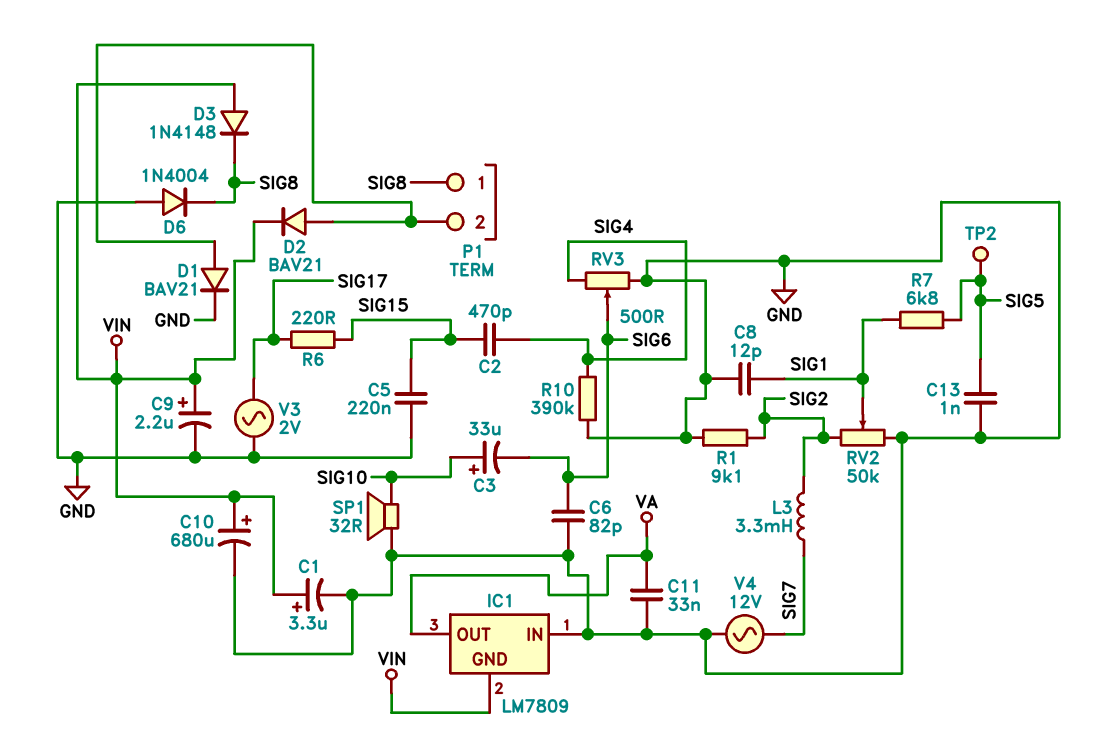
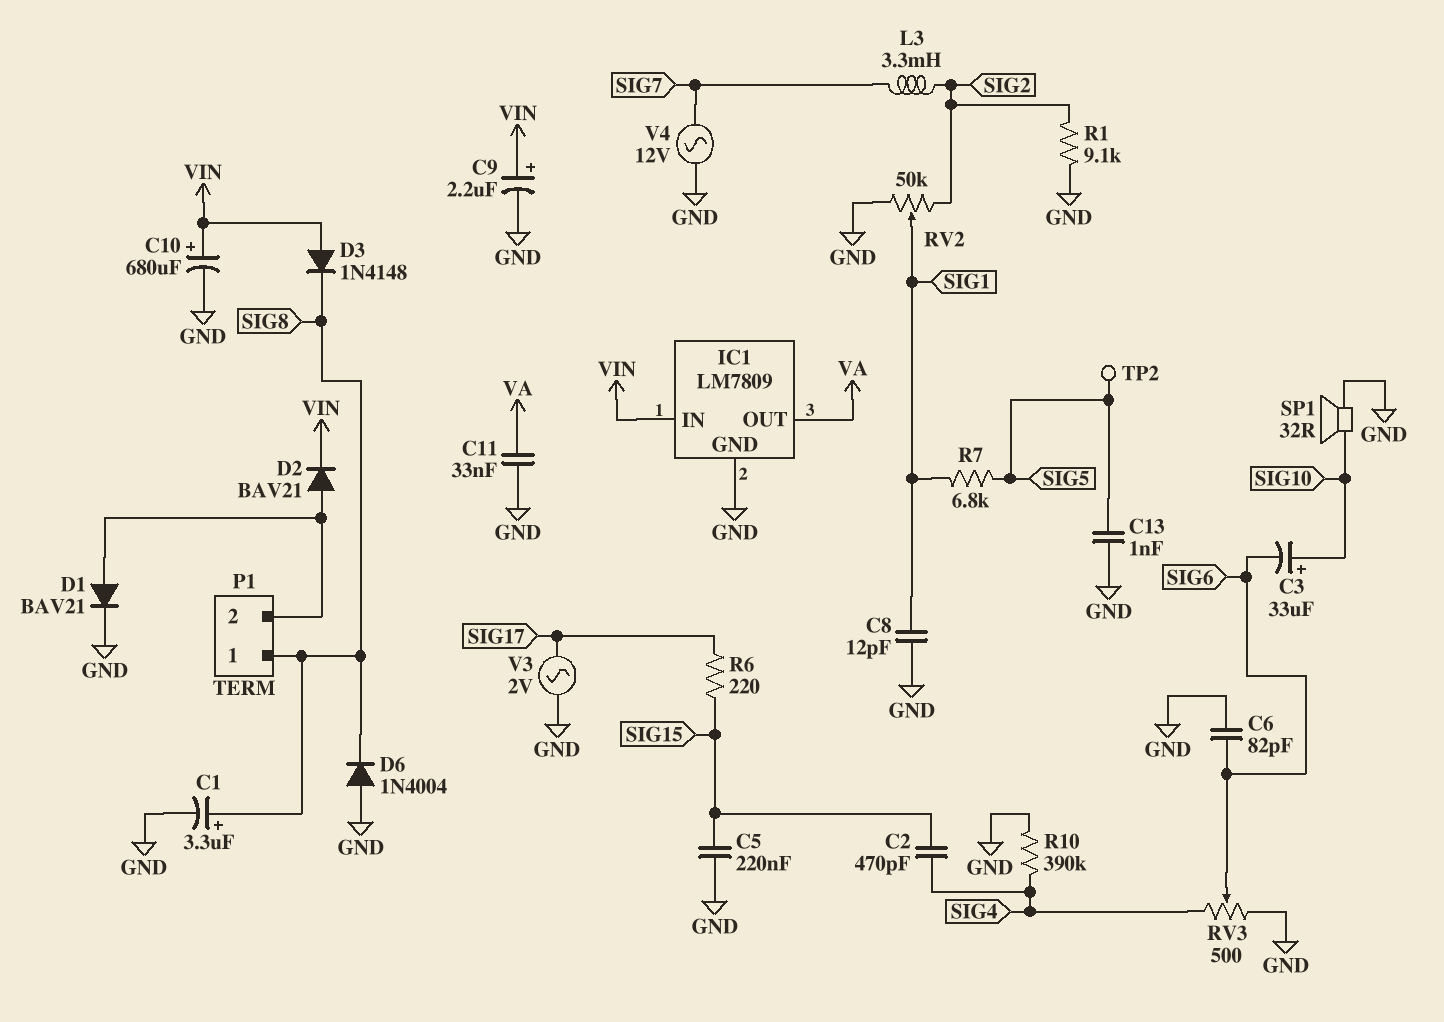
C1: 3.3uF (plus VIN, minus GND) -> 3.3uF (plus SIG8, minus GND)
IC1 pin GND: VIN -> GND
IC1 pin IN: GND -> VIN

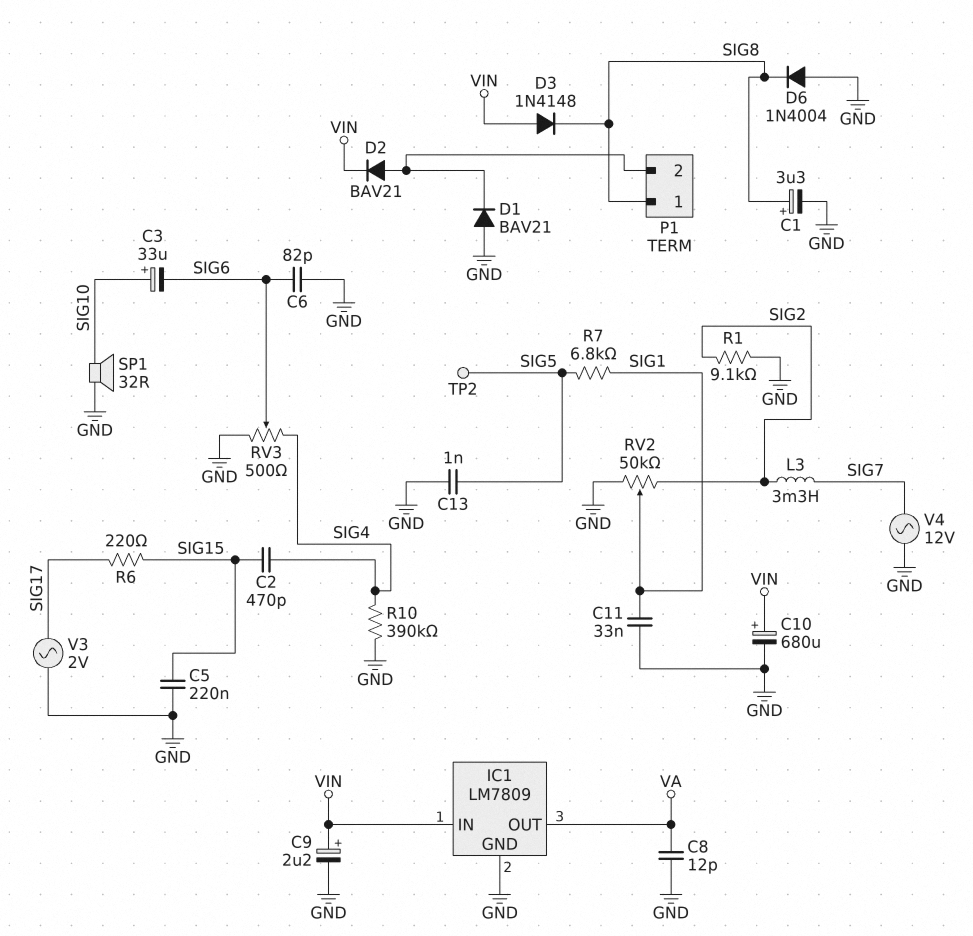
C8: 12pF (GND, SIG1) -> 12pF (GND, VA)
C11: 33nF (GND, VA) -> 33nF (GND, SIG1)
D1: diode BAV21 (A P1/2, K GND) -> diode BAV21 (A GND, K P1/2)

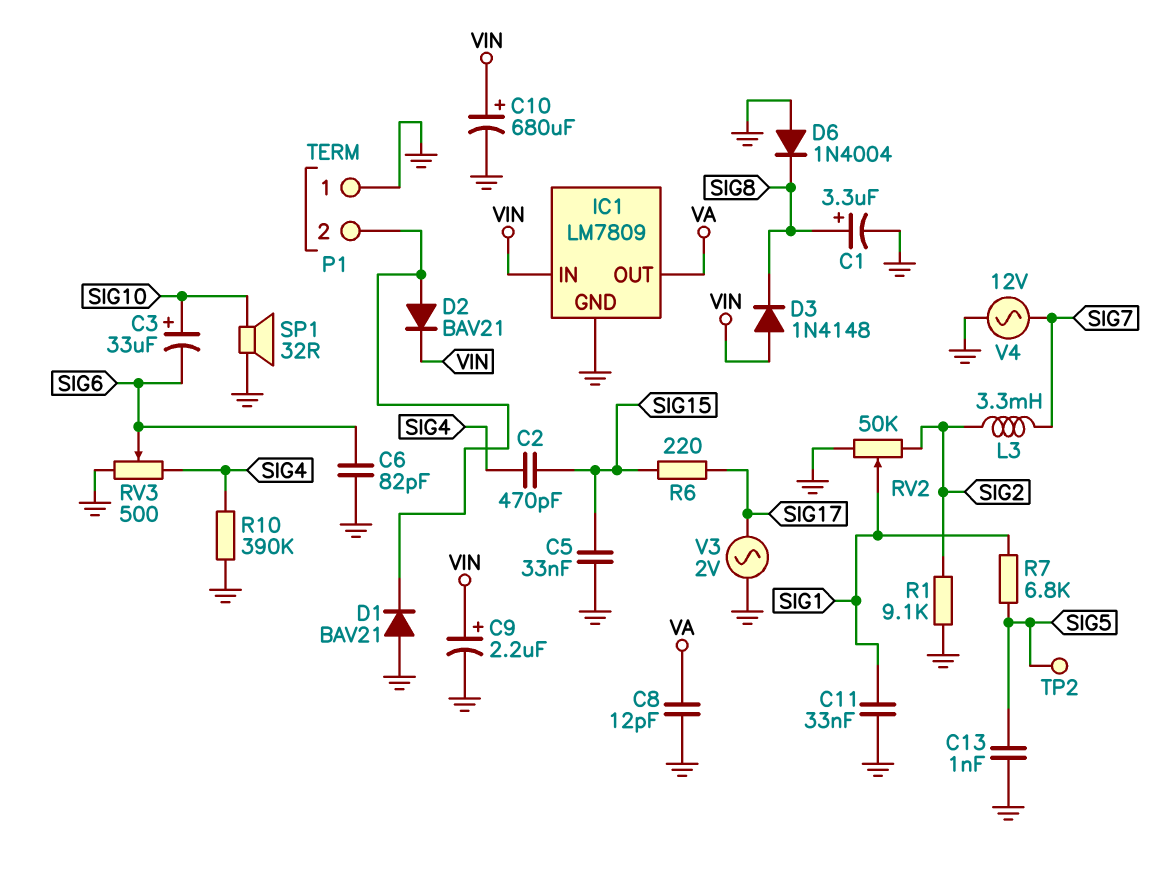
C5: 220nF (GND, SIG15) -> 33nF (GND, SIG15)
P1 pin 1: SIG8 -> GND

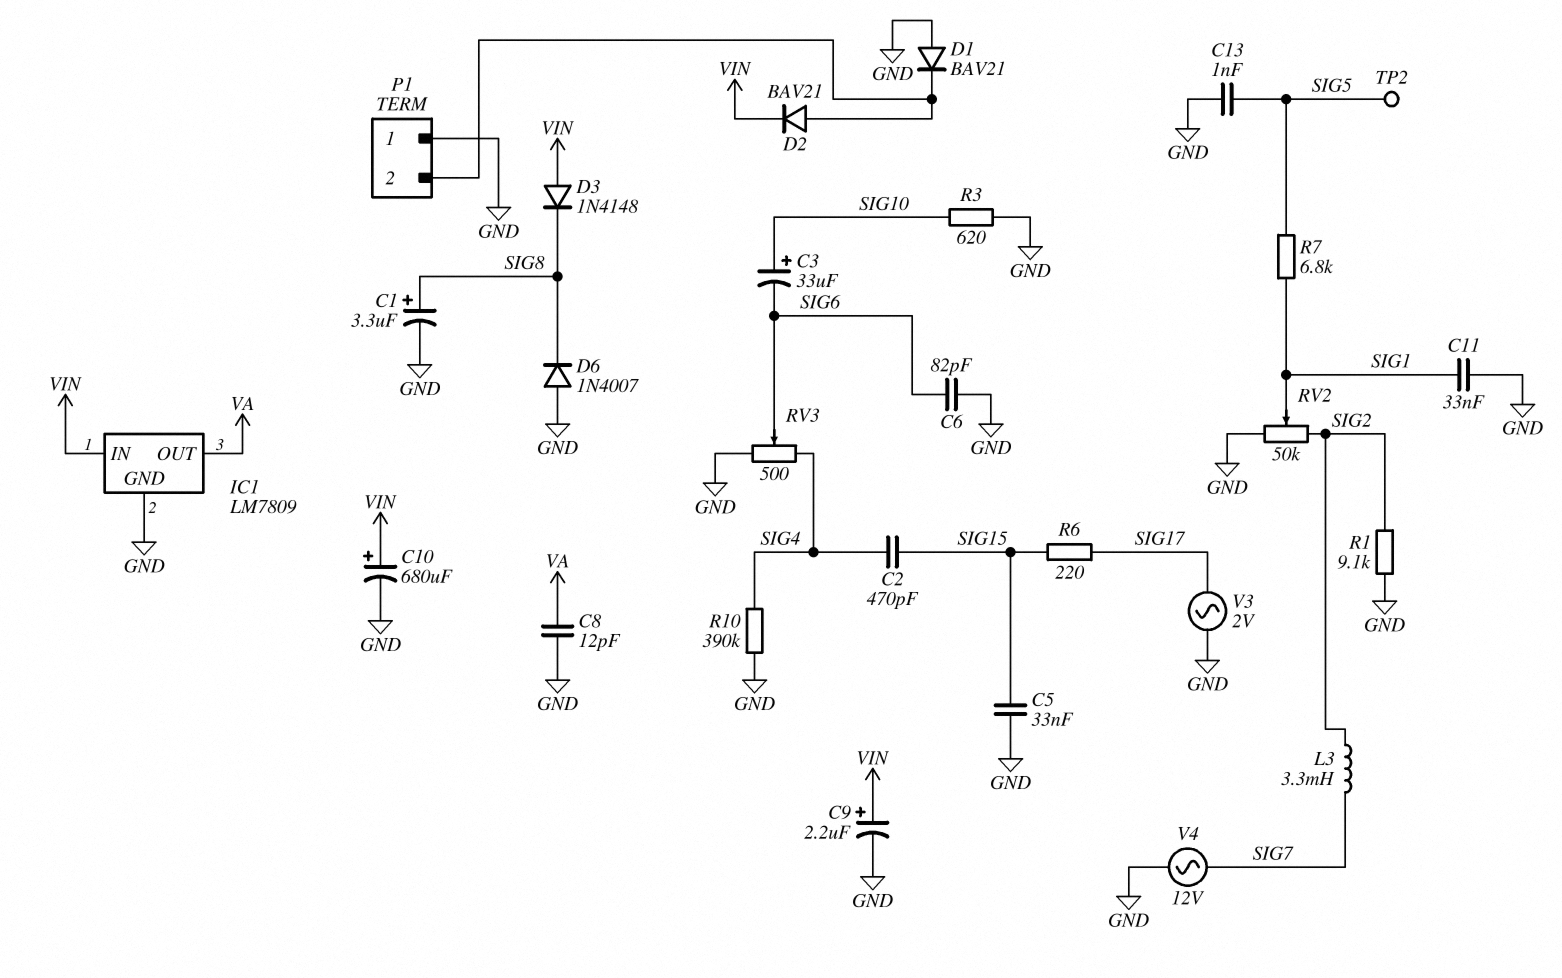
D6: diode 1N4004 (A GND, K SIG8) -> diode 1N4007 (A GND, K SIG8)
R3: none -> 620 (GND, SIG10)
SP1: speaker 32R (GND, SIG10) -> none

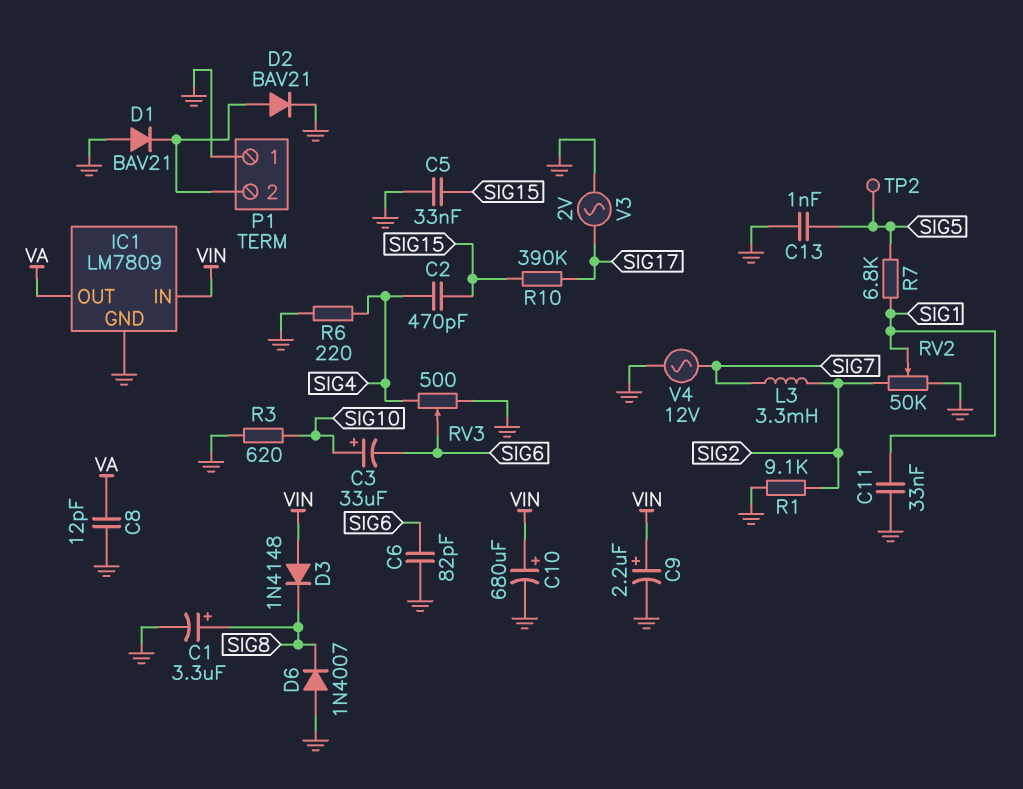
D2: diode BAV21 (A P1/2, K VIN) -> diode BAV21 (A P1/2, K GND)
R6: 220 (SIG15, SIG17) -> 220 (GND, SIG4)
R10: 390k (GND, SIG4) -> 390k (SIG15, SIG17)

